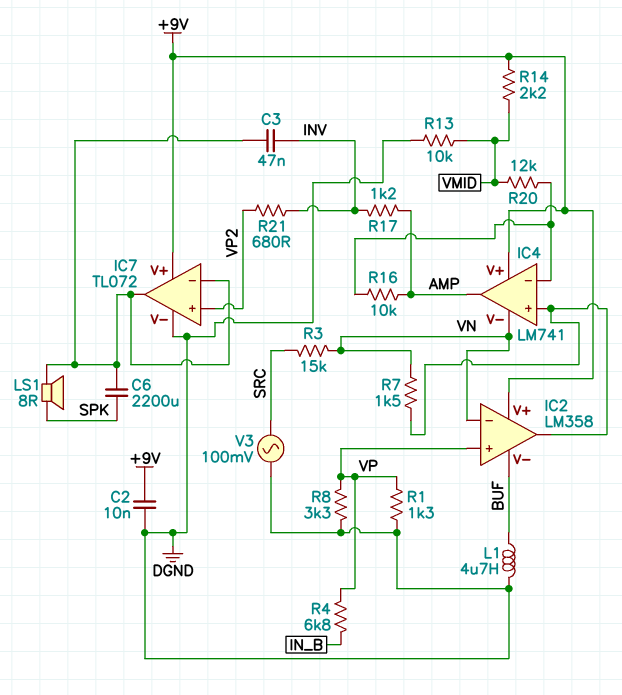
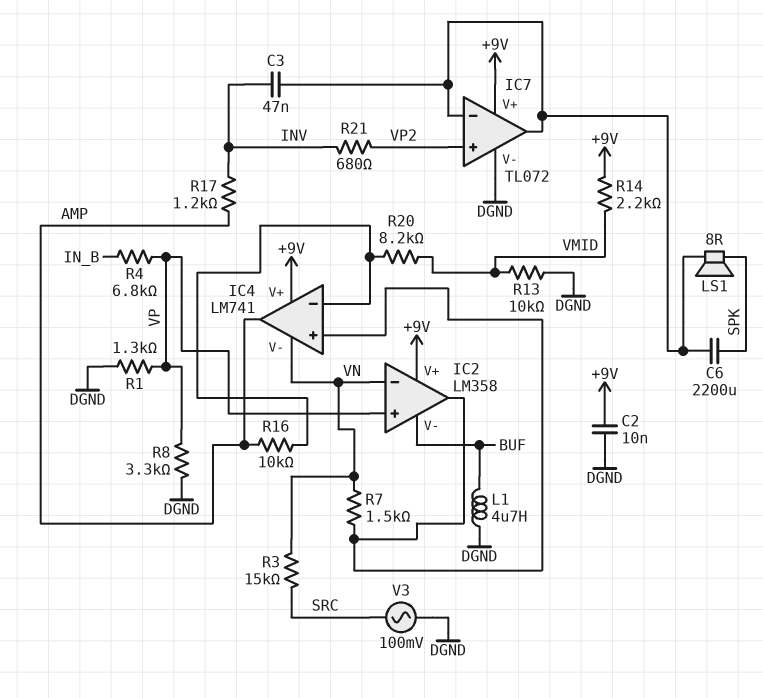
R20: 12k (IC4/in-, VMID) -> 8.2k (IC4/in-, VMID)

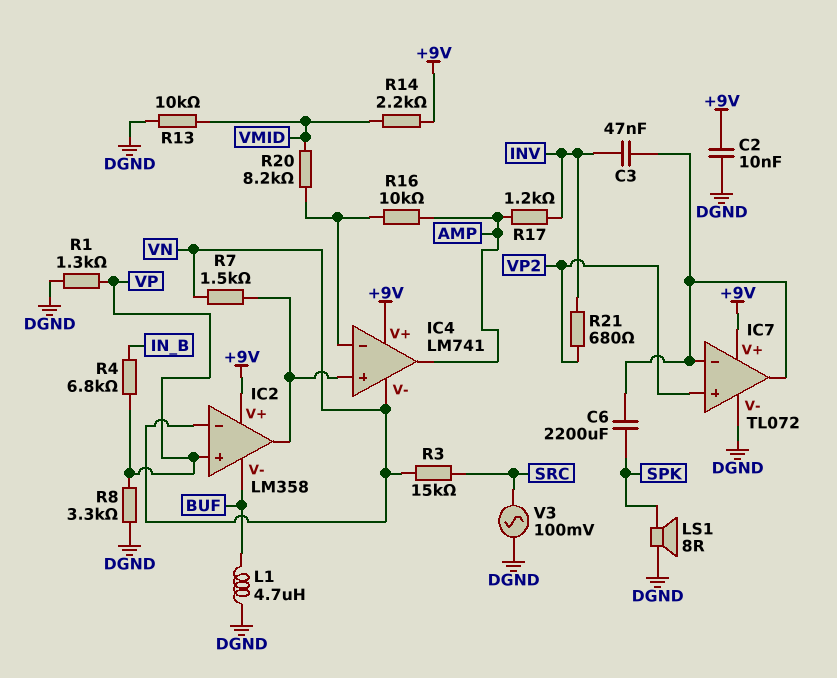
LS1: speaker 8R (IC7/in-, SPK) -> speaker 8R (DGND, SPK)

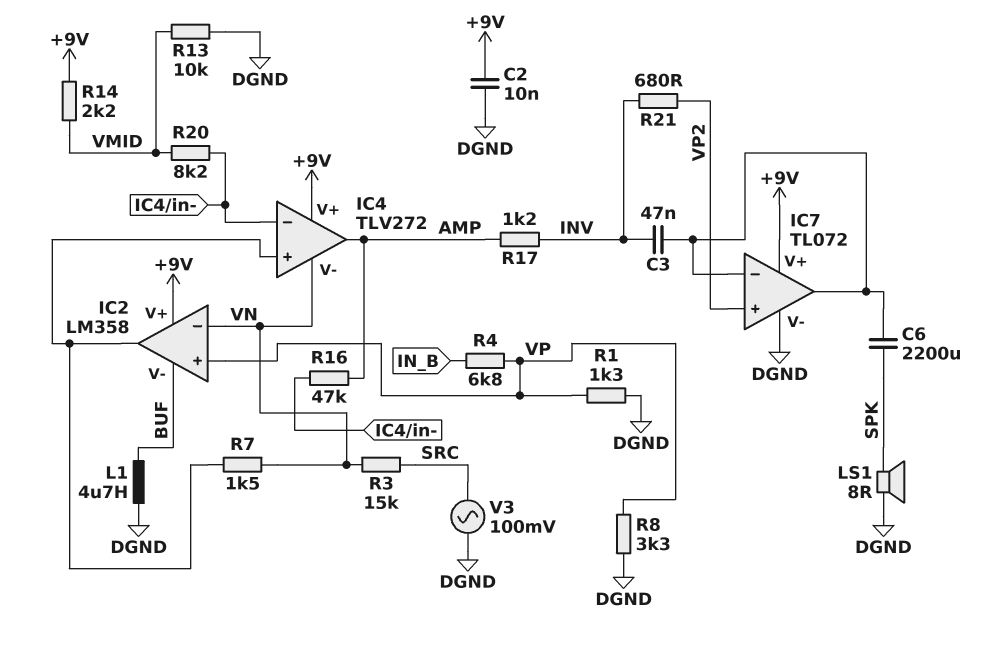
IC4: LM741 -> TLV272
R16: 10k (AMP, IC4/in-) -> 47k (AMP, IC4/in-)

